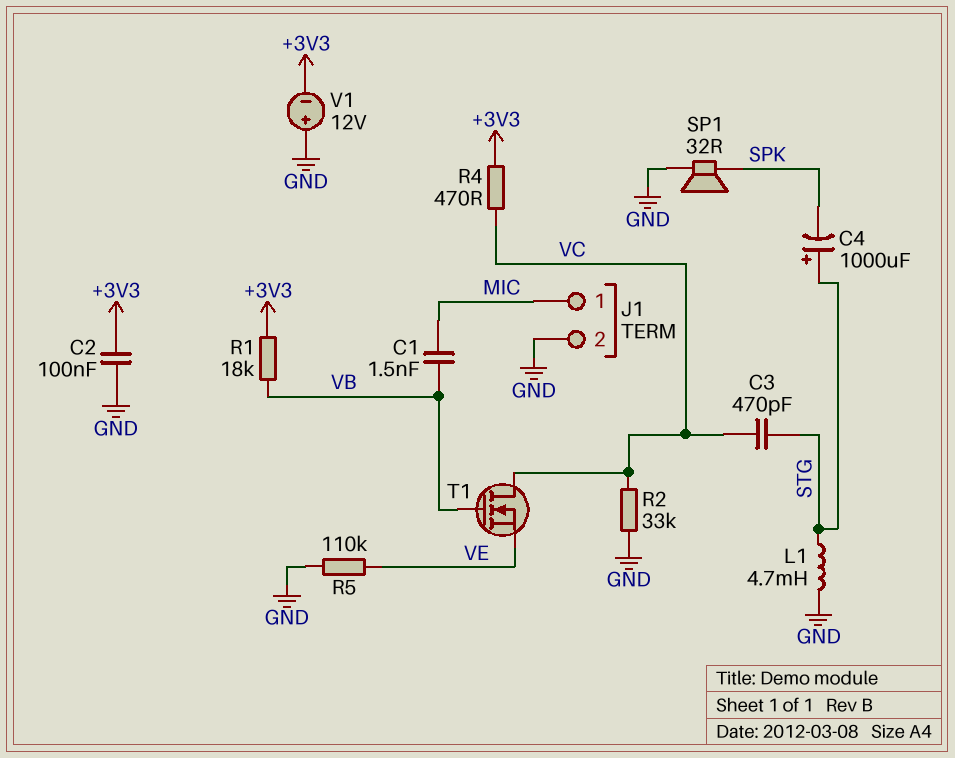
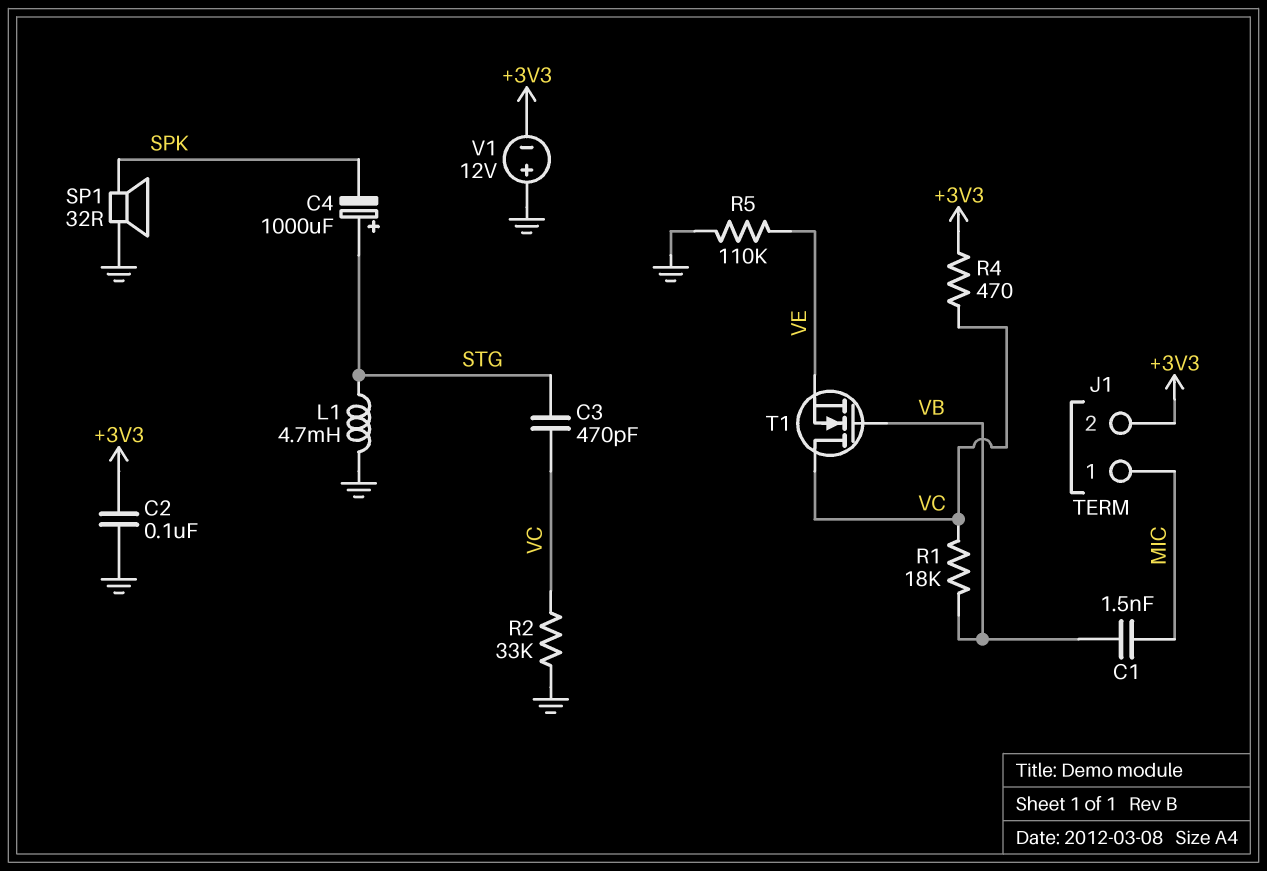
J1 pin 2: GND -> +3V3
R1: 18k (+3V3, VB) -> 18k (VB, VC)

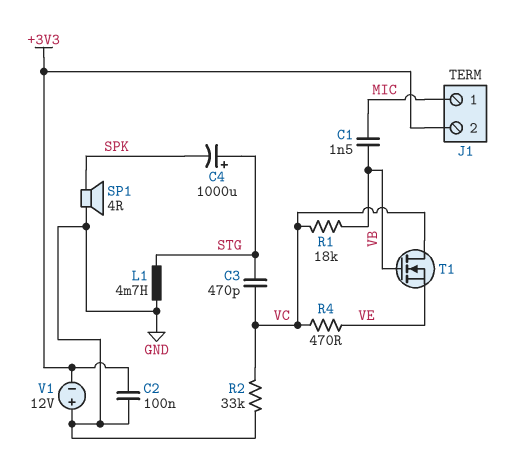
R4: 470 (+3V3, VC) -> 470 (VC, VE)
R5: 110k (GND, VE) -> none
SP1: speaker 32R (GND, SPK) -> speaker 4R (GND, SPK)

